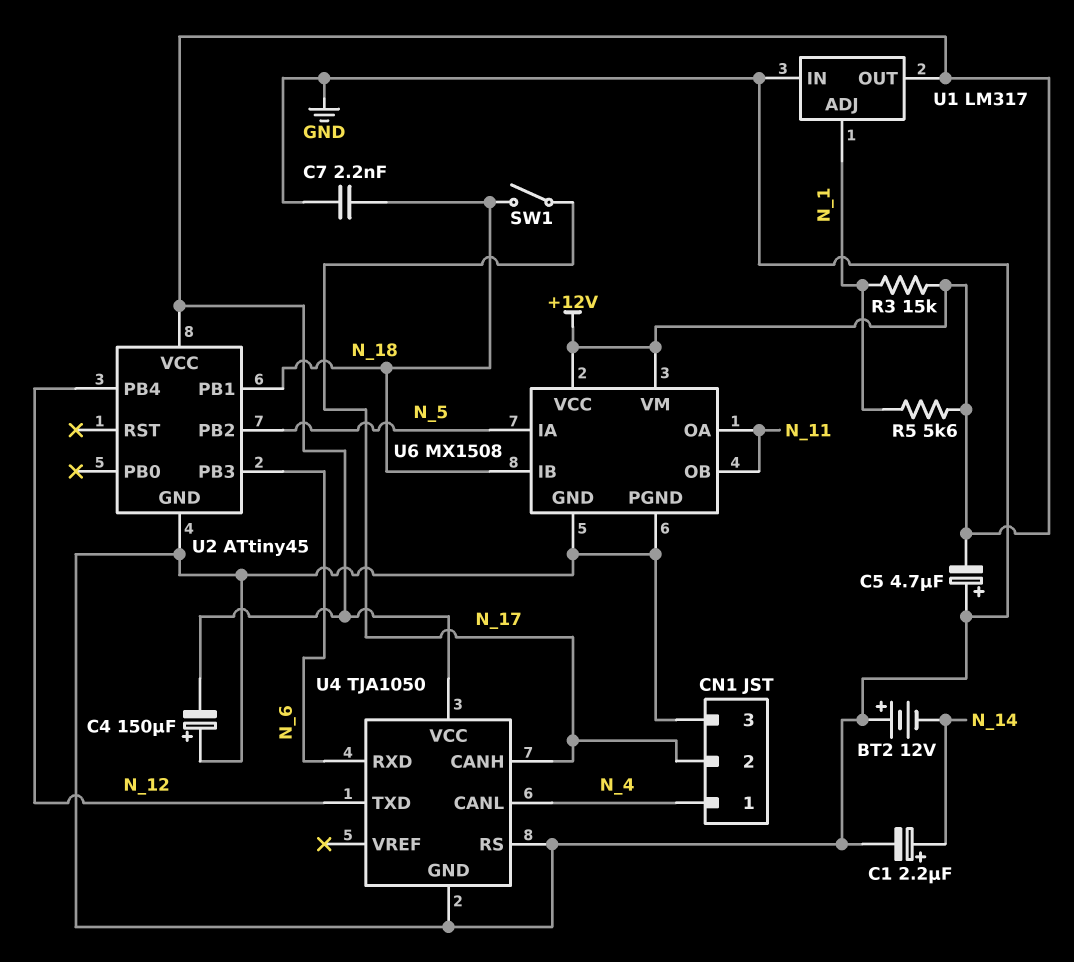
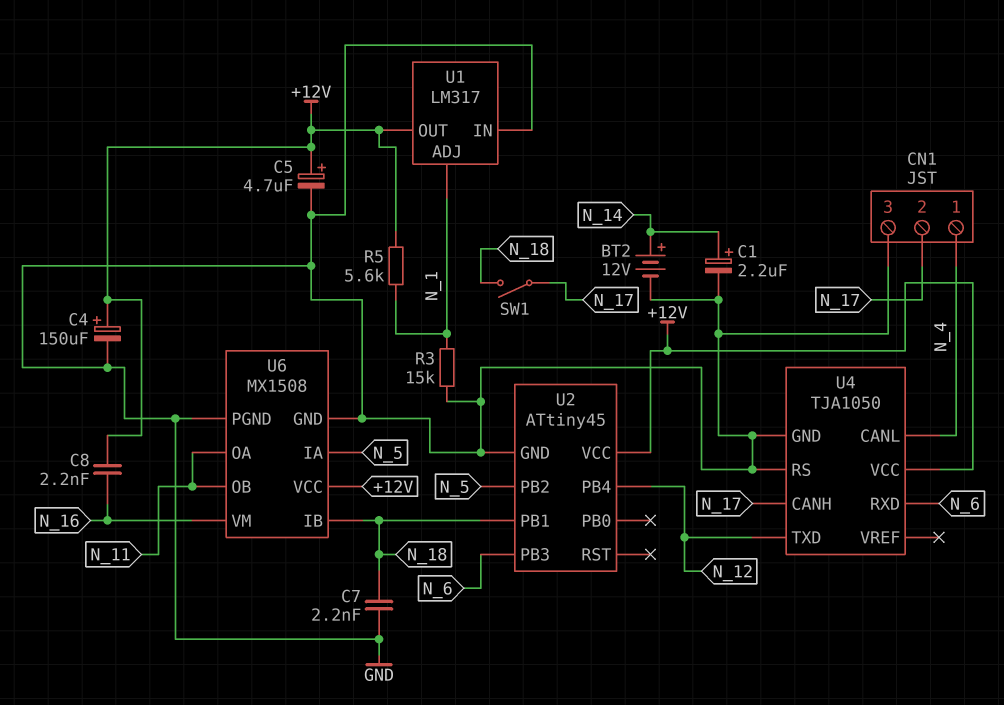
BT2: 12V (plus GND, minus N_14) -> 12V (plus N_14, minus GND)
C4: 150uF (plus GND, minus +12V) -> 150uF (plus +12V, minus GND)
C5: 4.7uF (plus GND, minus +12V) -> 4.7uF (plus +12V, minus GND)
C8: none -> 2.2nF (+12V, N_16)
R3: 15k (+12V, N_1) -> 15k (GND, N_1)
U6 pin VM: +12V -> N_16

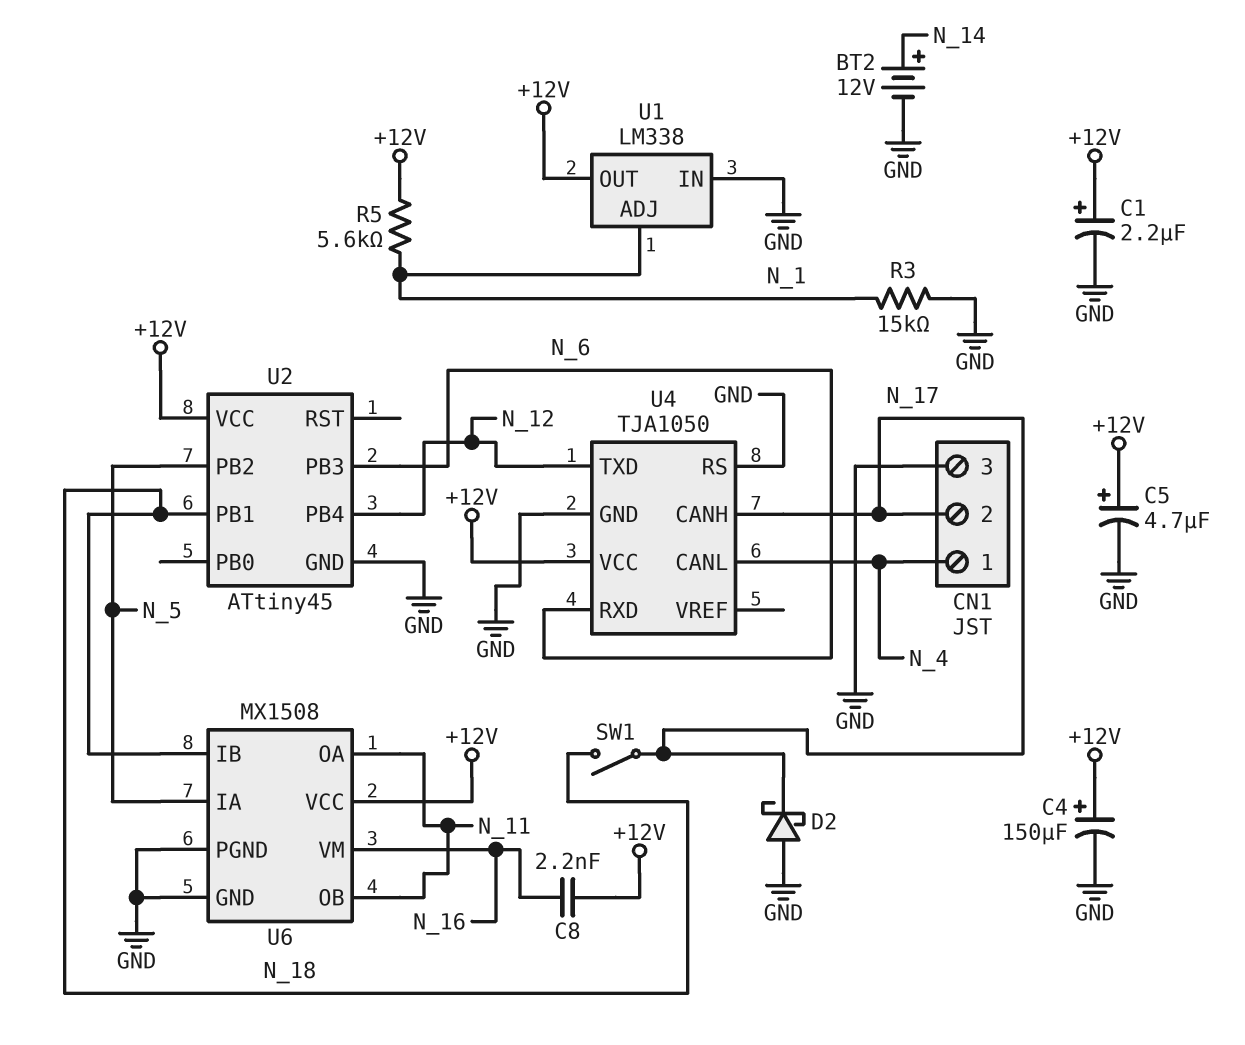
C1: 2.2uF (plus N_14, minus GND) -> 2.2uF (plus +12V, minus GND)
C7: 2.2nF (GND, N_18) -> none
D2: none -> schottky (A GND, K N_17)
U1: LM317 -> LM338

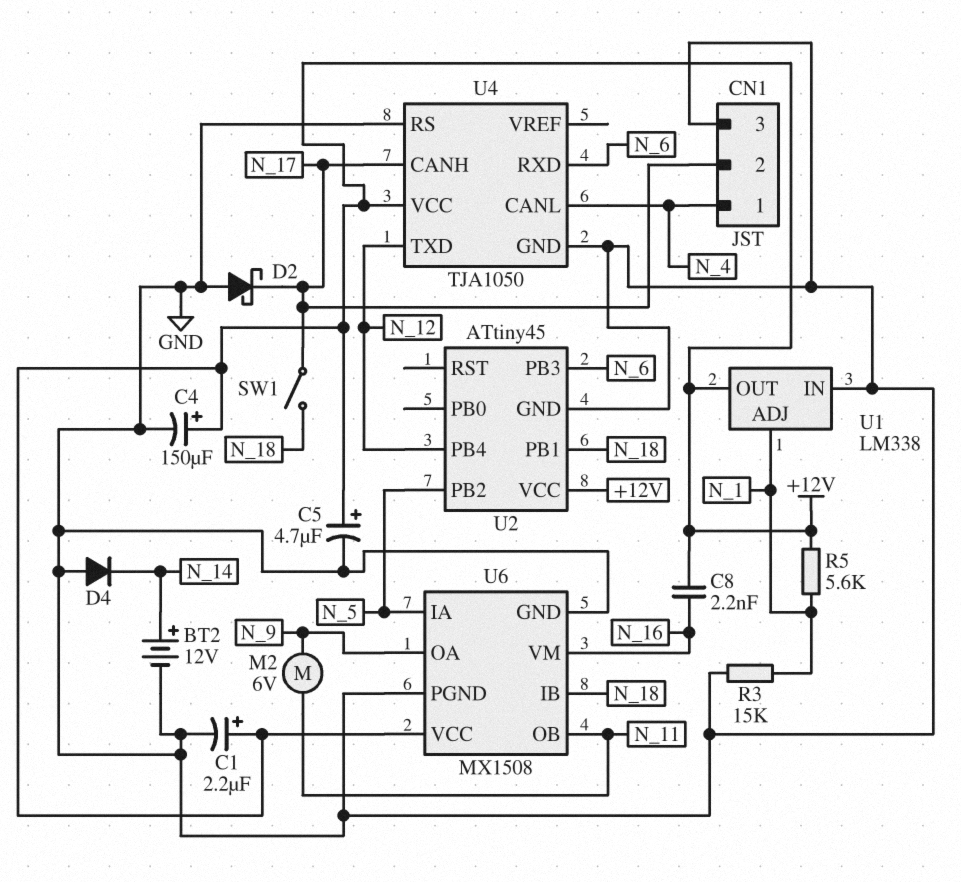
D4: none -> diode (A GND, K N_14)
M2: none -> motor 6V (N_9, N_11)
U6 pin OA: N_11 -> N_9

